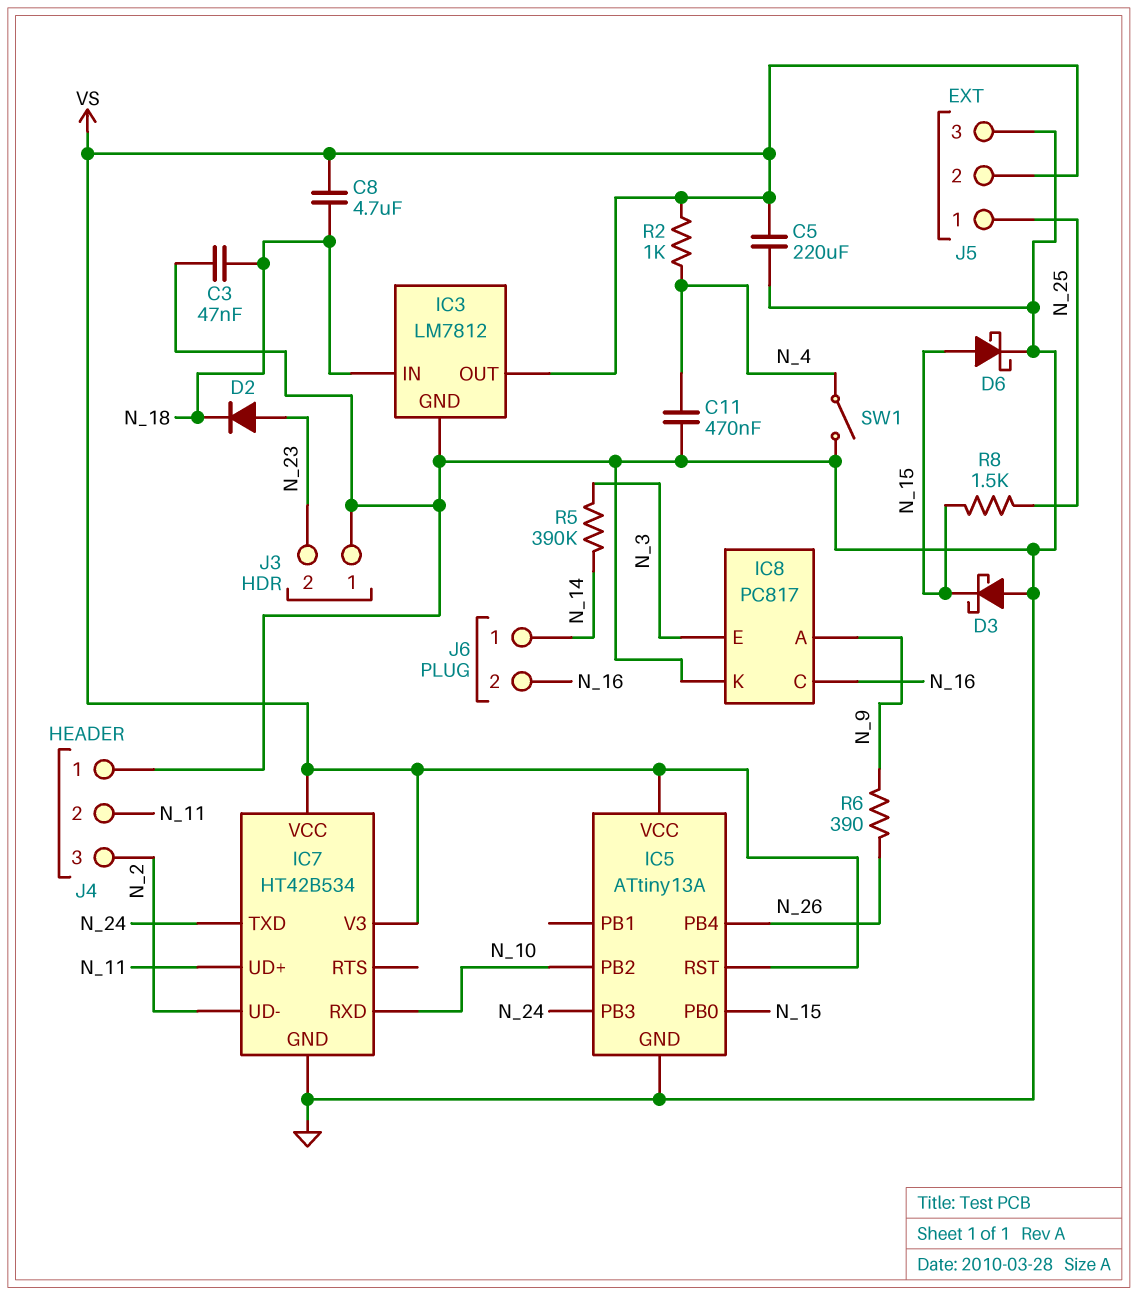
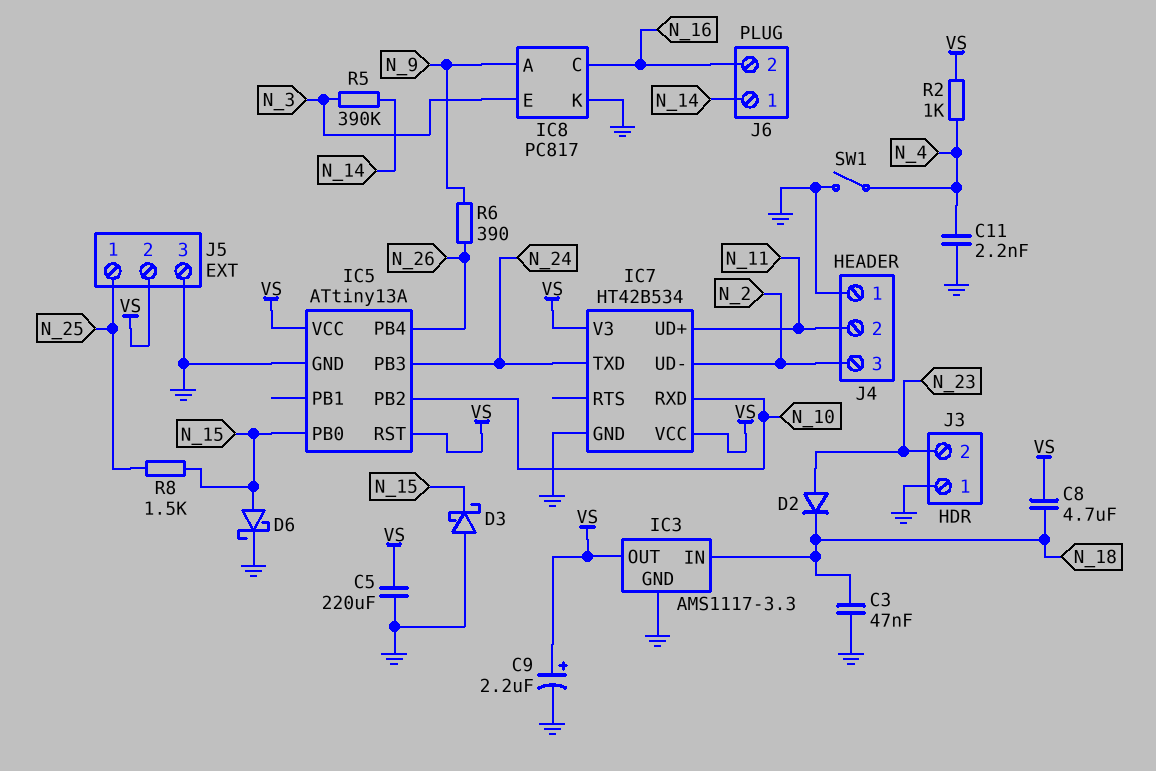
C9: none -> 2.2uF (plus VS, minus GND)
C11: 470nF (GND, N_4) -> 2.2nF (GND, N_4)
IC3: LM7812 -> AMS1117-3.3

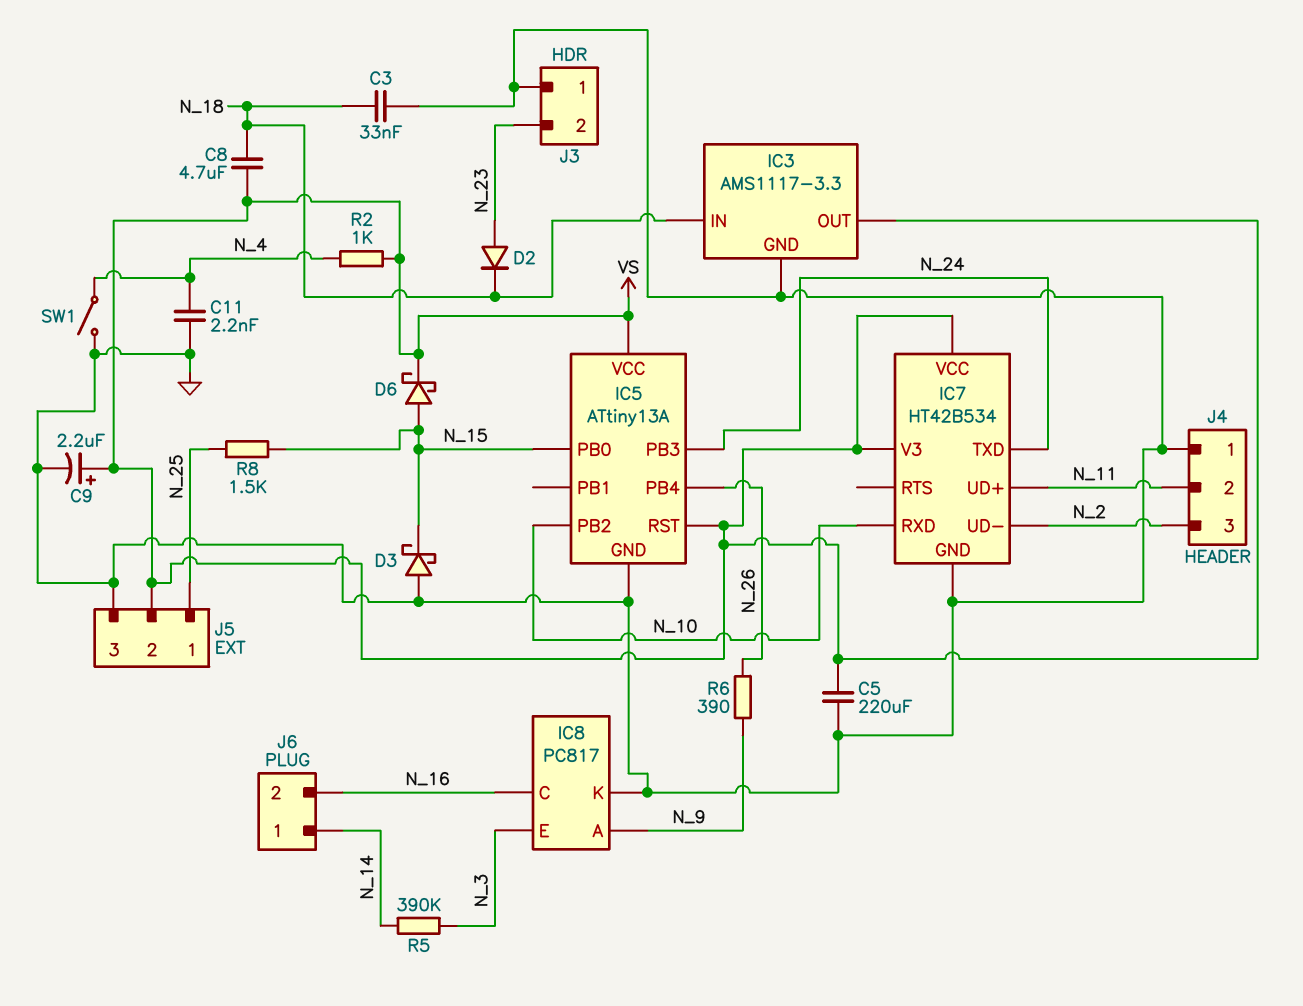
C3: 47nF (GND, N_18) -> 33nF (GND, N_18)
D6: schottky (A N_15, K GND) -> schottky (A N_15, K VS)

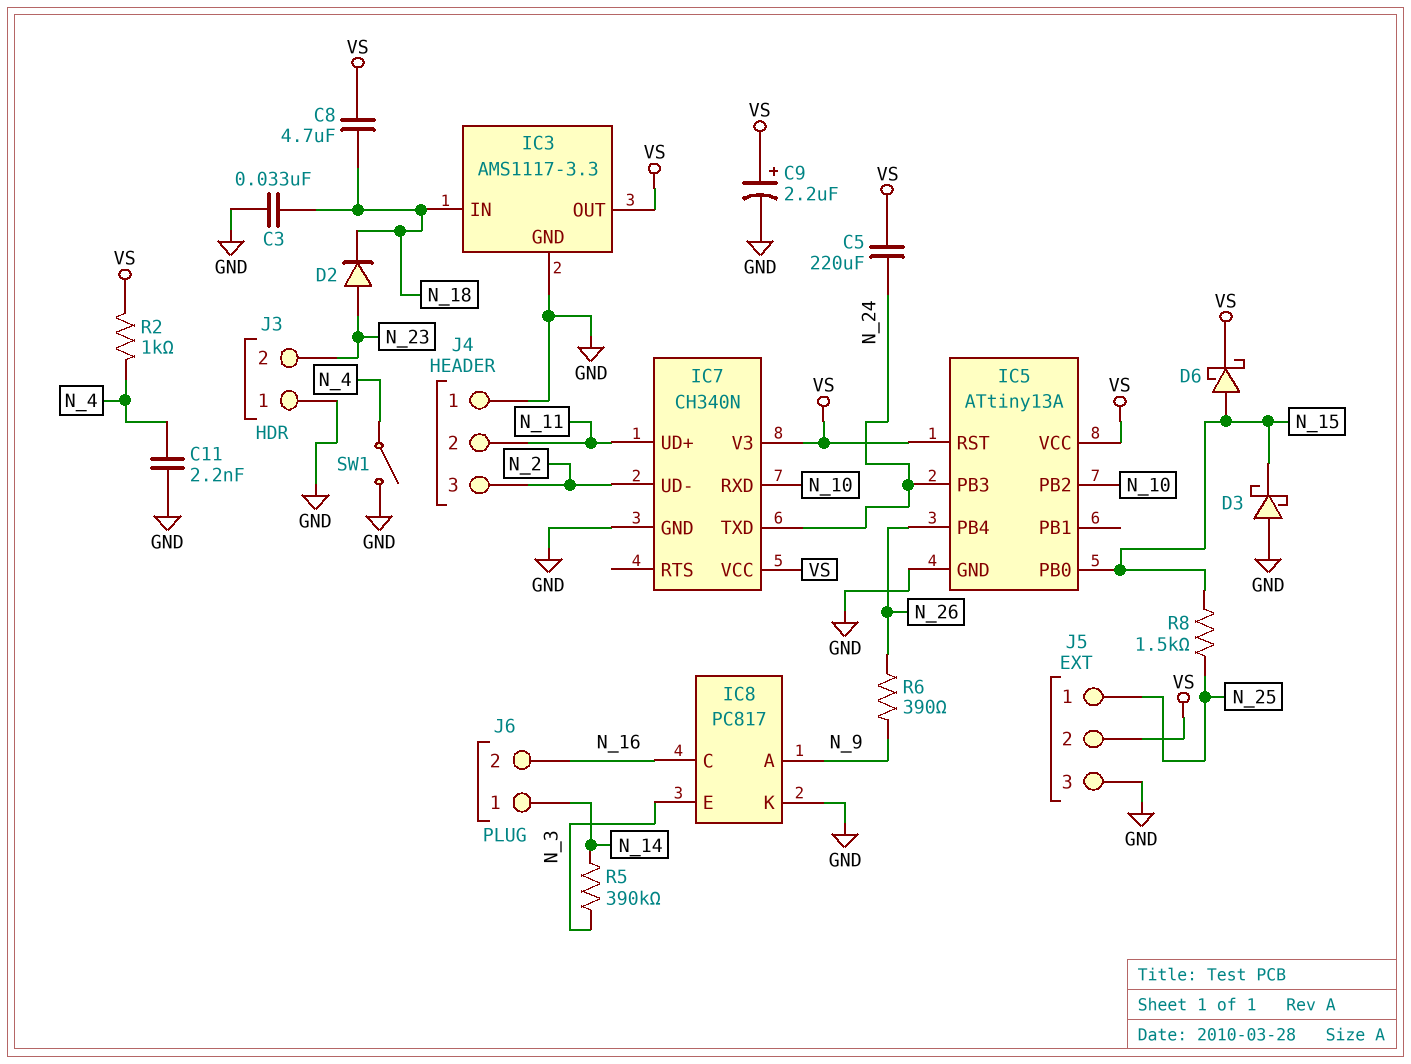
C5: 220uF (GND, VS) -> 220uF (N_24, VS)
IC7: HT42B534 -> CH340N

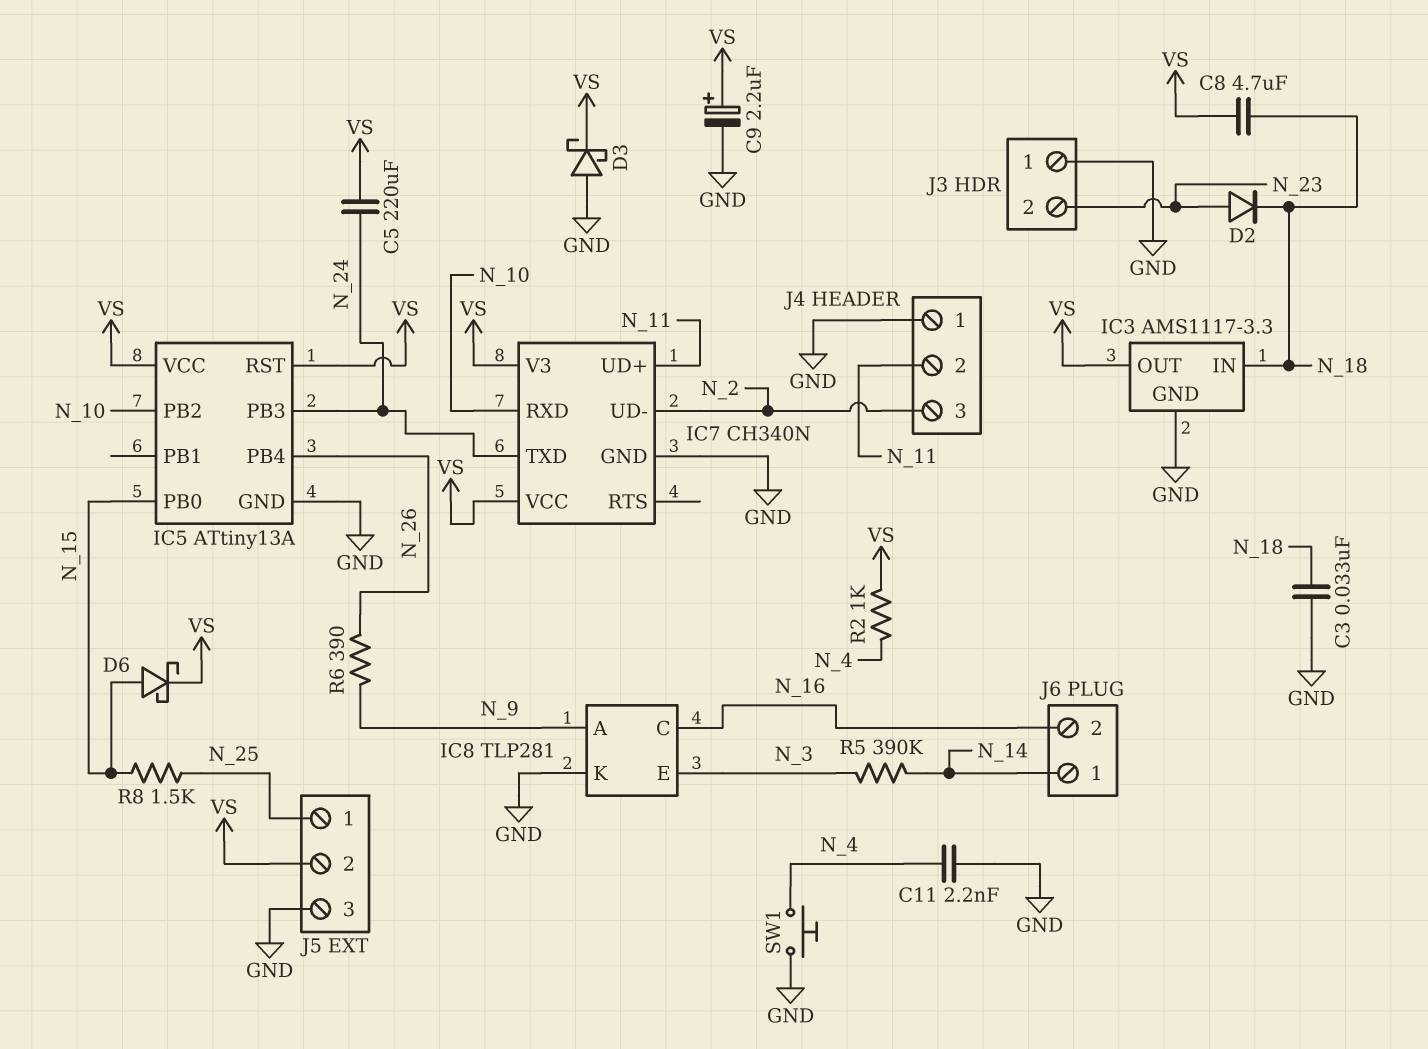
D3: schottky (A GND, K N_15) -> schottky (A GND, K VS)
IC8: PC817 -> TLP281
SW1: switch (GND, N_4) -> button (GND, N_4)

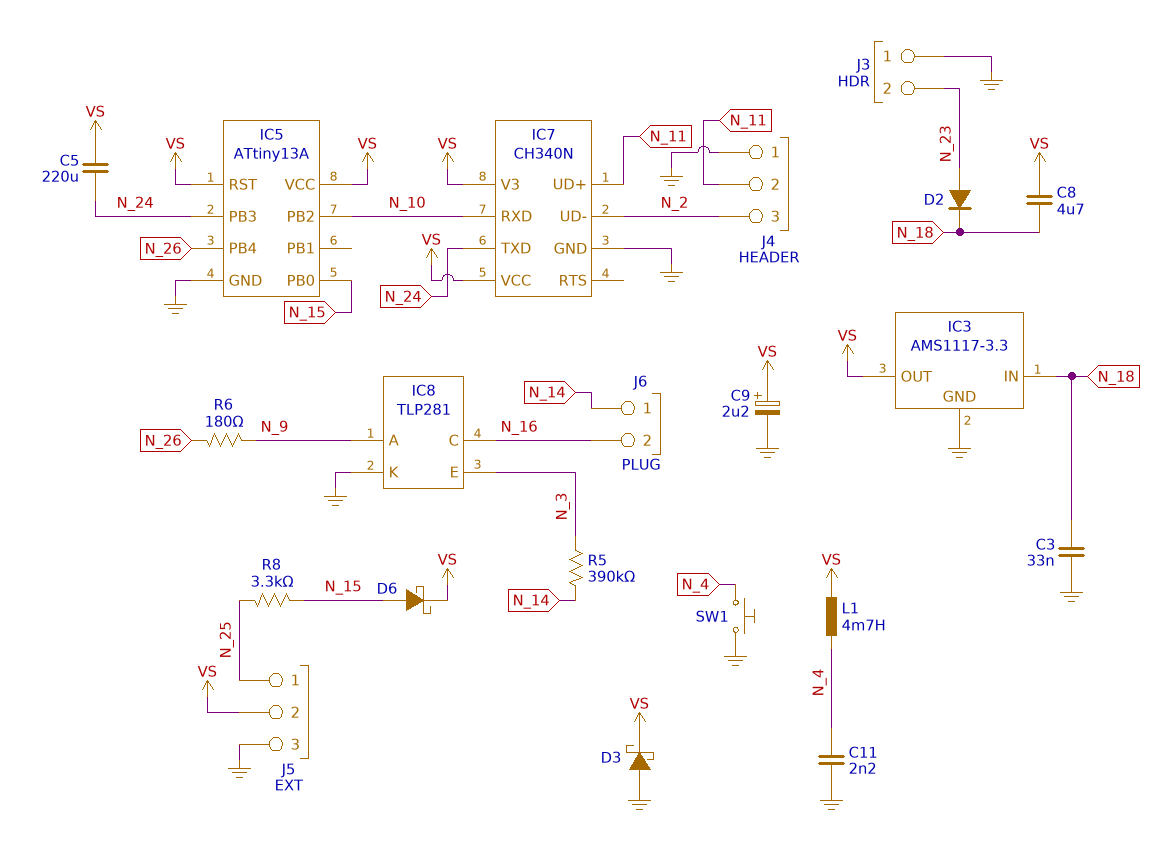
L1: none -> 4.7mH (N_4, VS)
R2: 1k (N_4, VS) -> none
R6: 390 (N_9, N_26) -> 180 (N_9, N_26)
R8: 1.5k (N_15, N_25) -> 3.3k (N_15, N_25)

